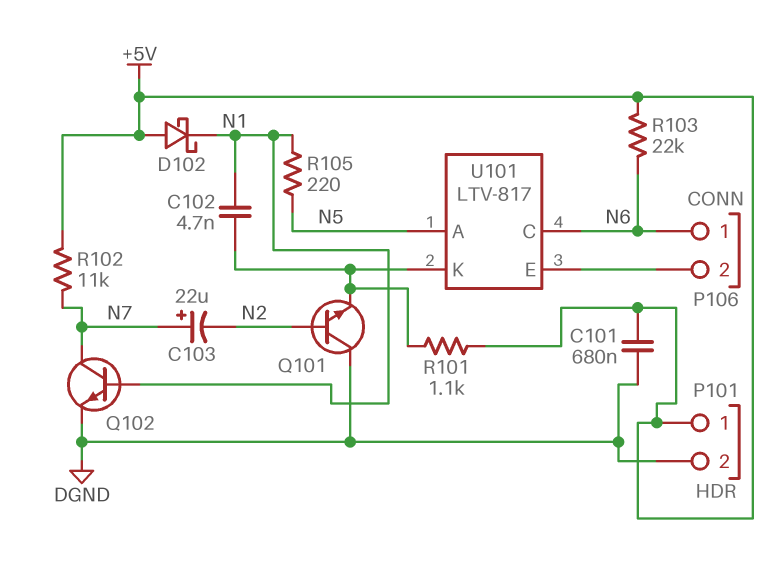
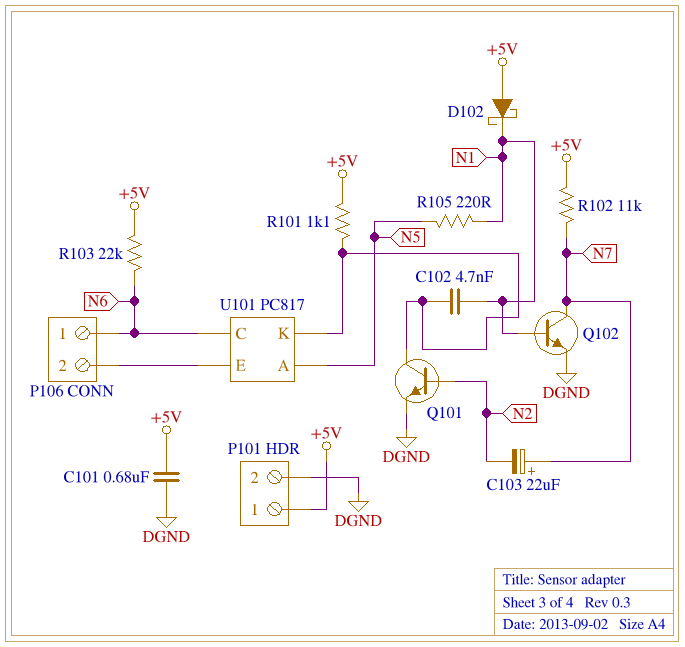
Q101: NPN (B N2, C DGND, E U101/K) -> NPN (B N2, C U101/K, E DGND)
U101: LTV-817 -> PC817

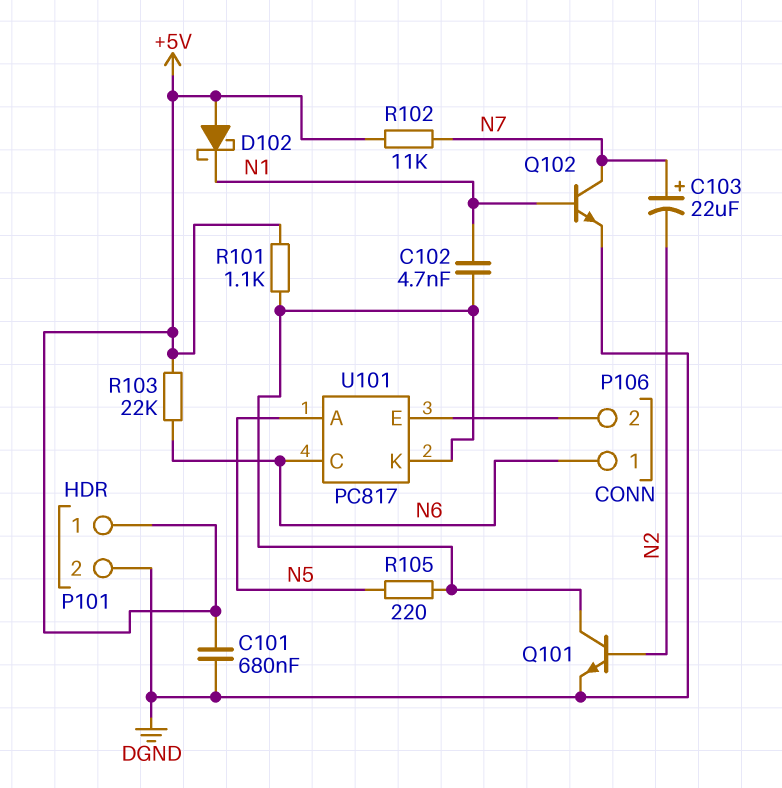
R105: 220 (N1, N5) -> 220 (N5, U101/K)

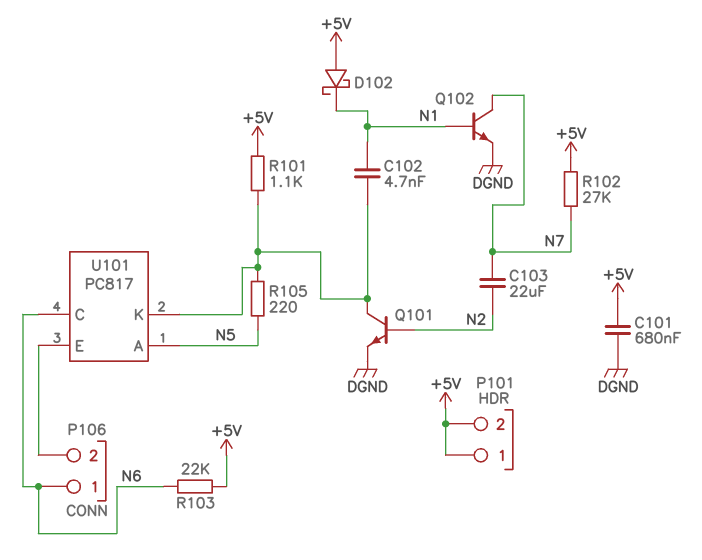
C103: 22uF (plus N7, minus N2) -> 22uF (N2, N7)
P101 pin 2: DGND -> +5V
R102: 11k (+5V, N7) -> 27k (+5V, N7)

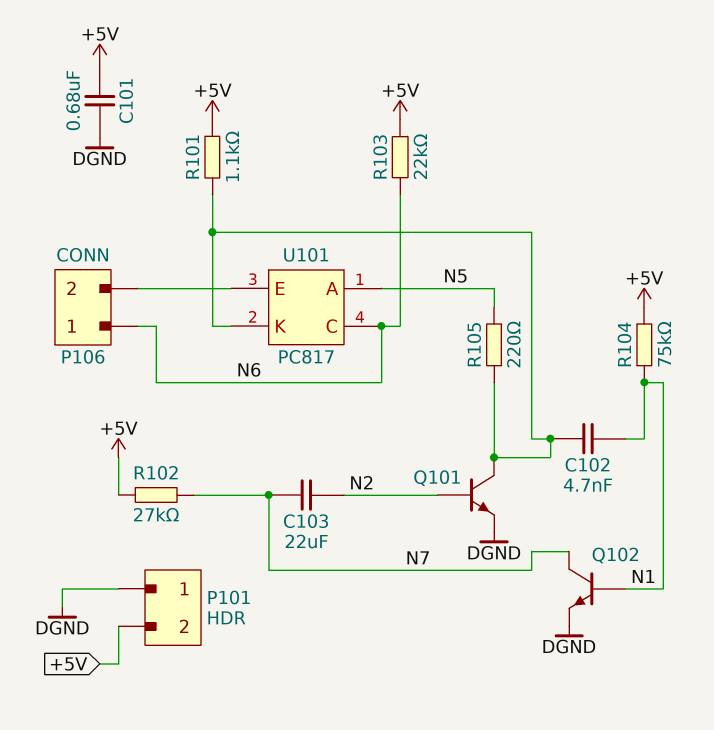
D102: schottky (A +5V, K N1) -> none
P101 pin 1: +5V -> DGND
R104: none -> 75k (+5V, N1)

